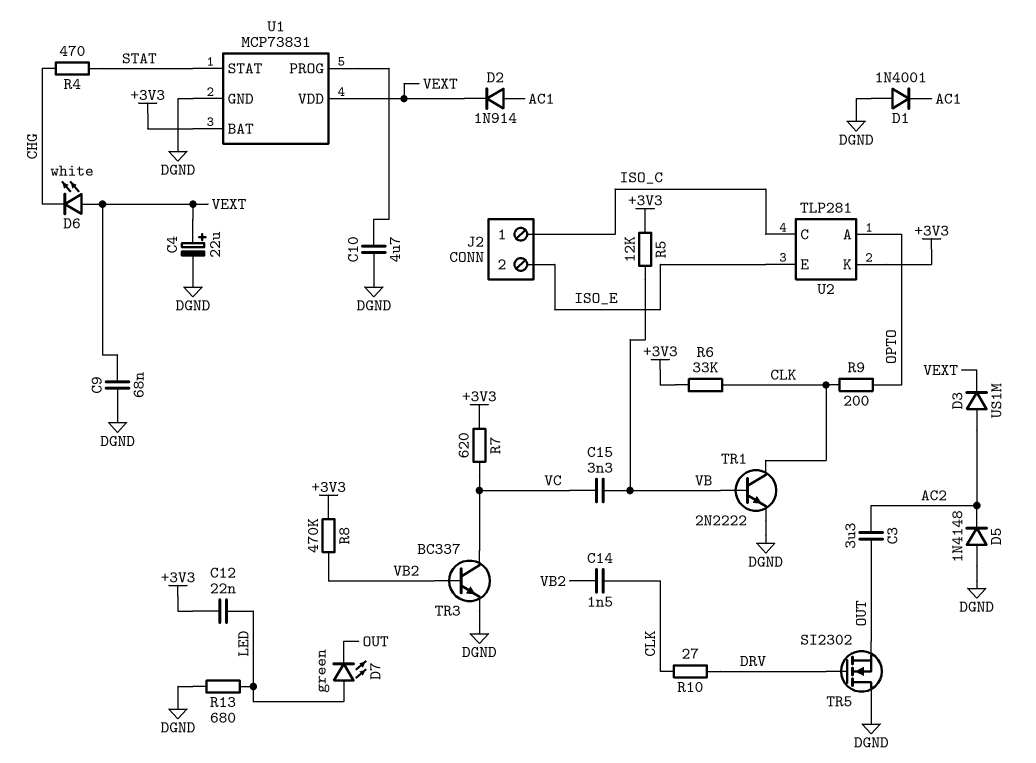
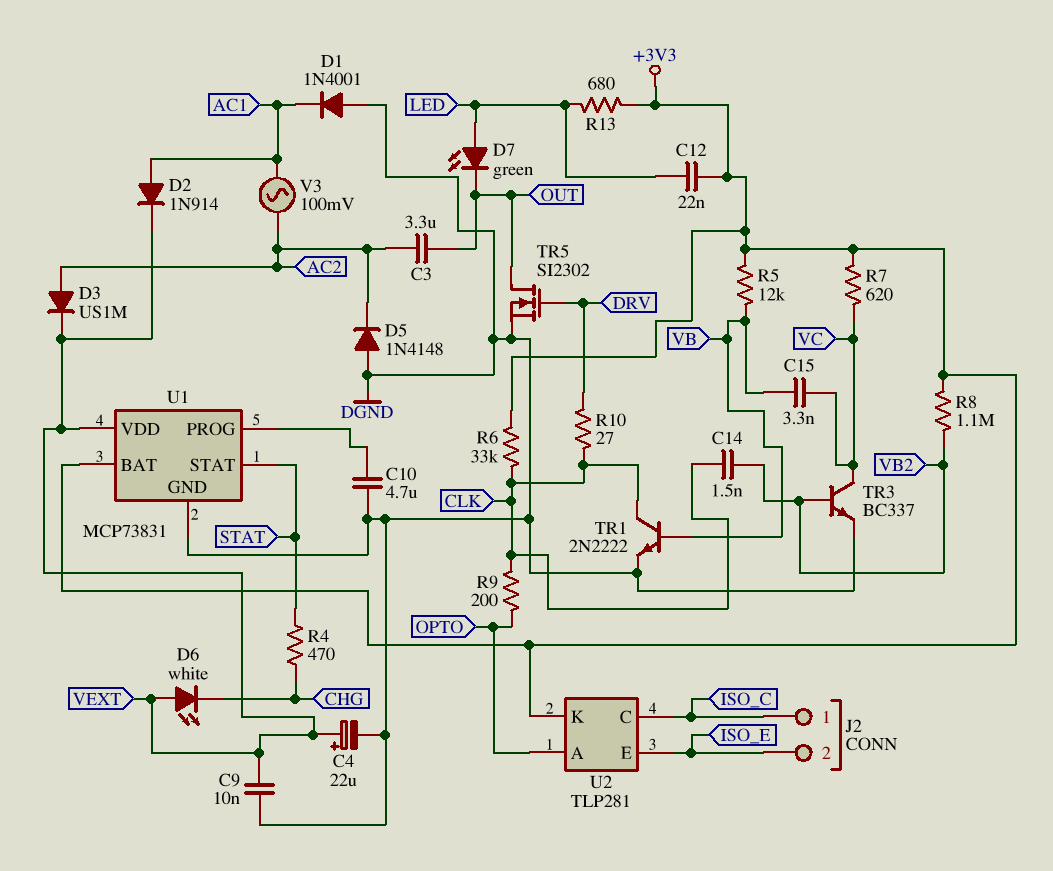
C9: 68nF (DGND, VEXT) -> 10nF (DGND, VEXT)
R8: 470k (+3V3, VB2) -> 1.1M (+3V3, VB2)
R13: 680 (DGND, LED) -> 680 (+3V3, LED)
TR5: NMOS SI2302 (G DRV, D DGND, S OUT) -> NMOS SI2302 (G DRV, D OUT, S DGND)
V3: none -> AC 100mV (AC1, AC2)

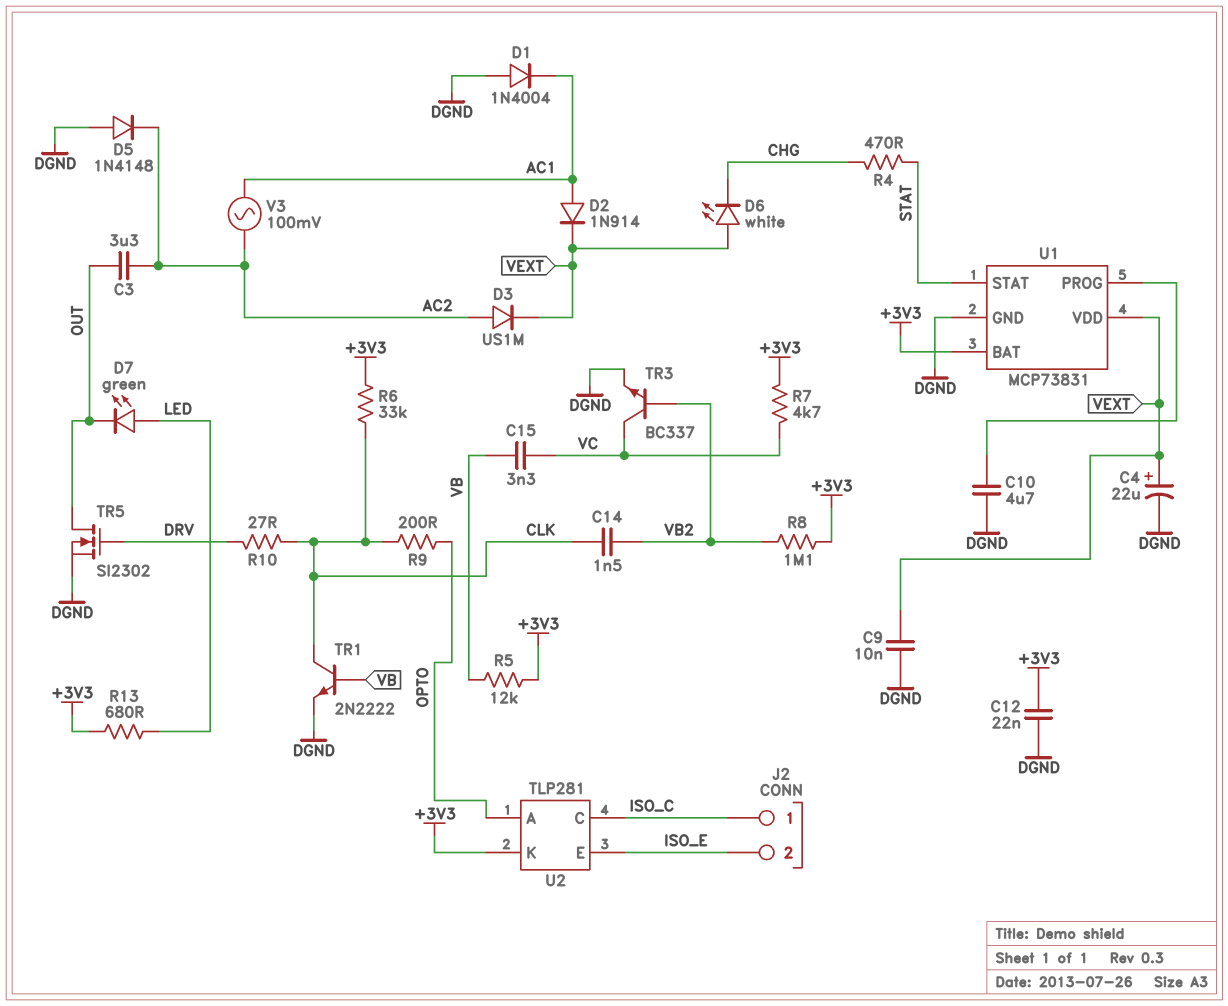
C12: 22nF (+3V3, LED) -> 22nF (+3V3, DGND)
D1: diode 1N4001 (A DGND, K AC1) -> diode 1N4004 (A DGND, K AC1)
R7: 620 (+3V3, VC) -> 4.7k (+3V3, VC)

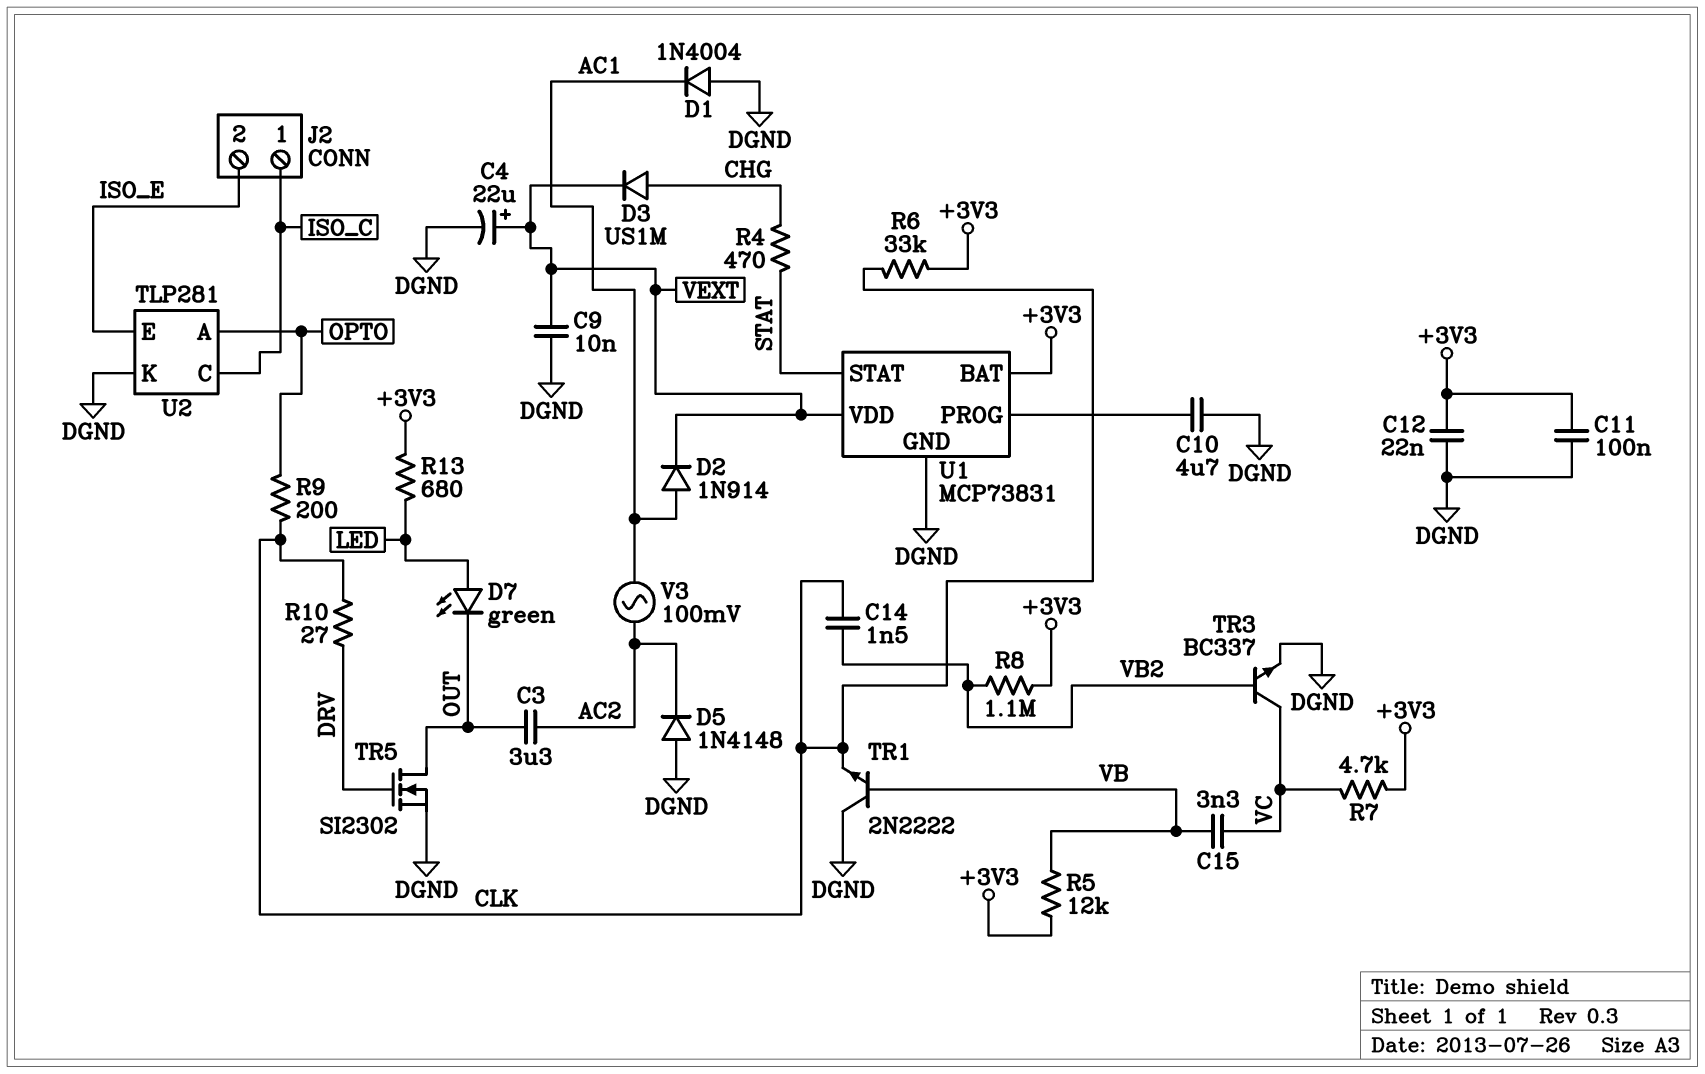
C11: none -> 100nF (+3V3, DGND)
D3: diode US1M (A AC2, K VEXT) -> diode US1M (A CHG, K VEXT)
D6: LED white (A VEXT, K CHG) -> none
TR1: NPN 2N2222 (B VB, C CLK, E DGND) -> NPN 2N2222 (B VB, C DGND, E CLK)
U2 pin K: +3V3 -> DGND

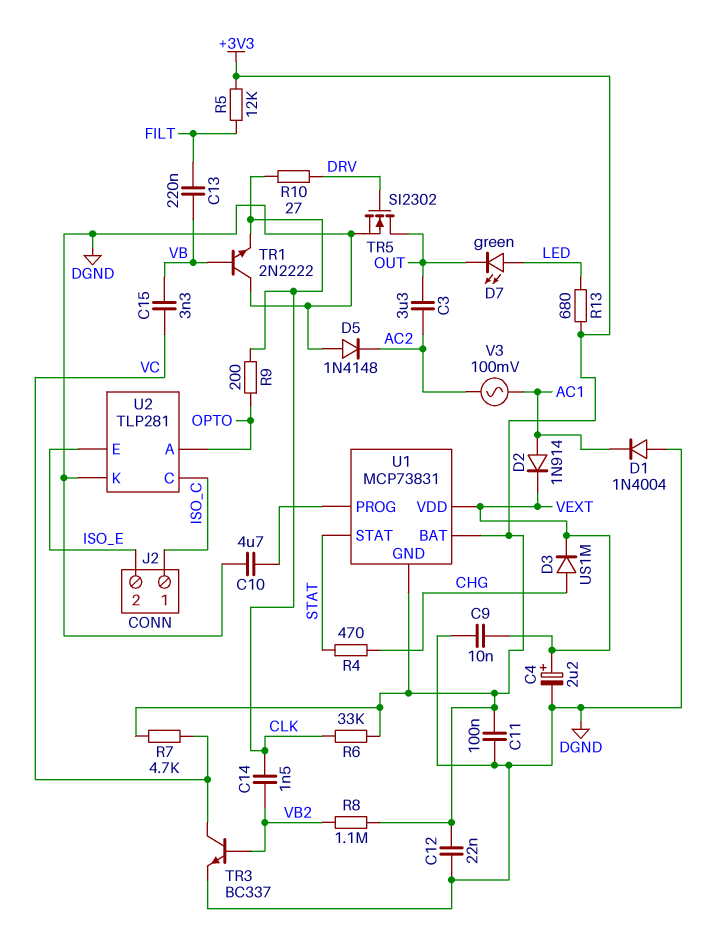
C4: 22uF (plus VEXT, minus DGND) -> 2.2uF (plus VEXT, minus DGND)
C13: none -> 220nF (FILT, VB)
R5: 12k (+3V3, VB) -> 12k (+3V3, FILT)
U1 pin GND: DGND -> +3V3

